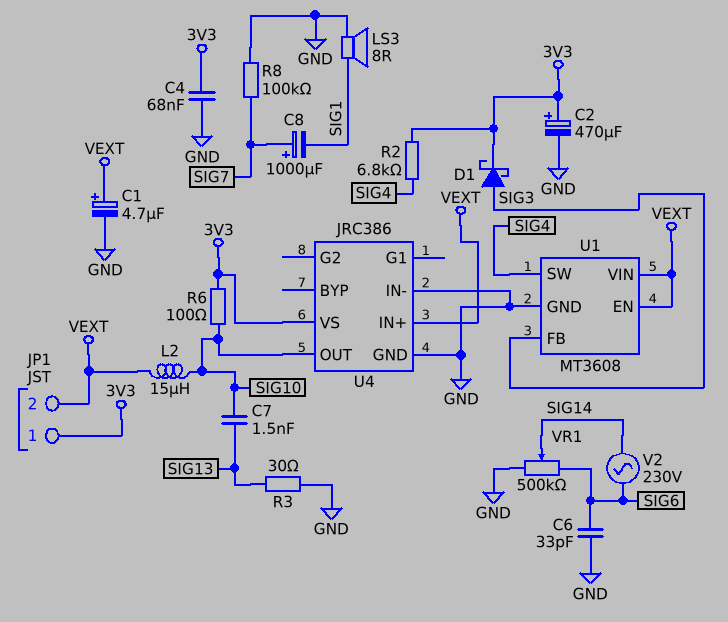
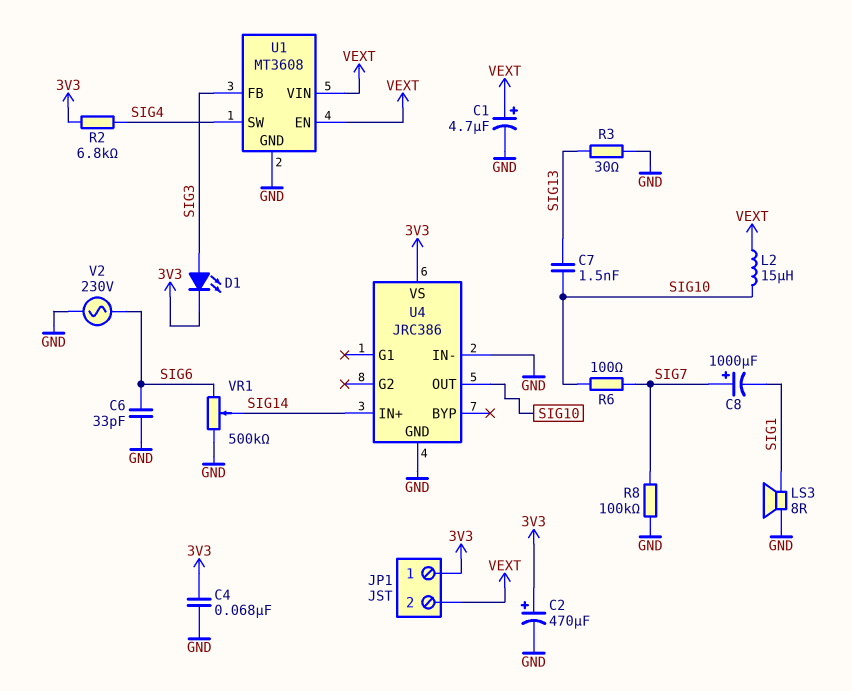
D1: schottky (A SIG3, K 3V3) -> LED (A SIG3, K 3V3)
R6: 100 (3V3, SIG10) -> 100 (SIG7, SIG10)
U4 pin IN+: VEXT -> SIG14
V2: AC 230V (SIG6, SIG14) -> AC 230V (GND, SIG6)

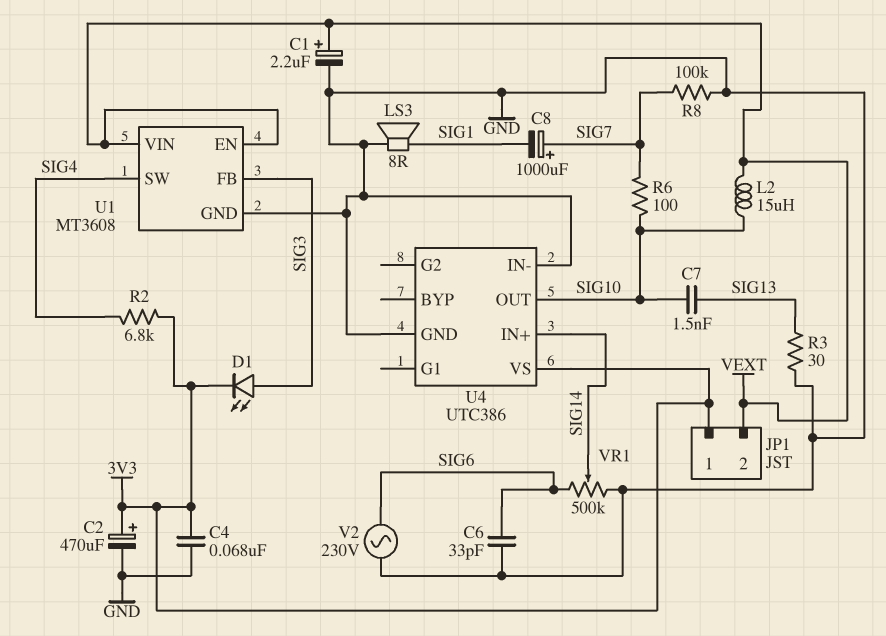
C1: 4.7uF (plus VEXT, minus GND) -> 2.2uF (plus VEXT, minus GND)
U4: JRC386 -> UTC386

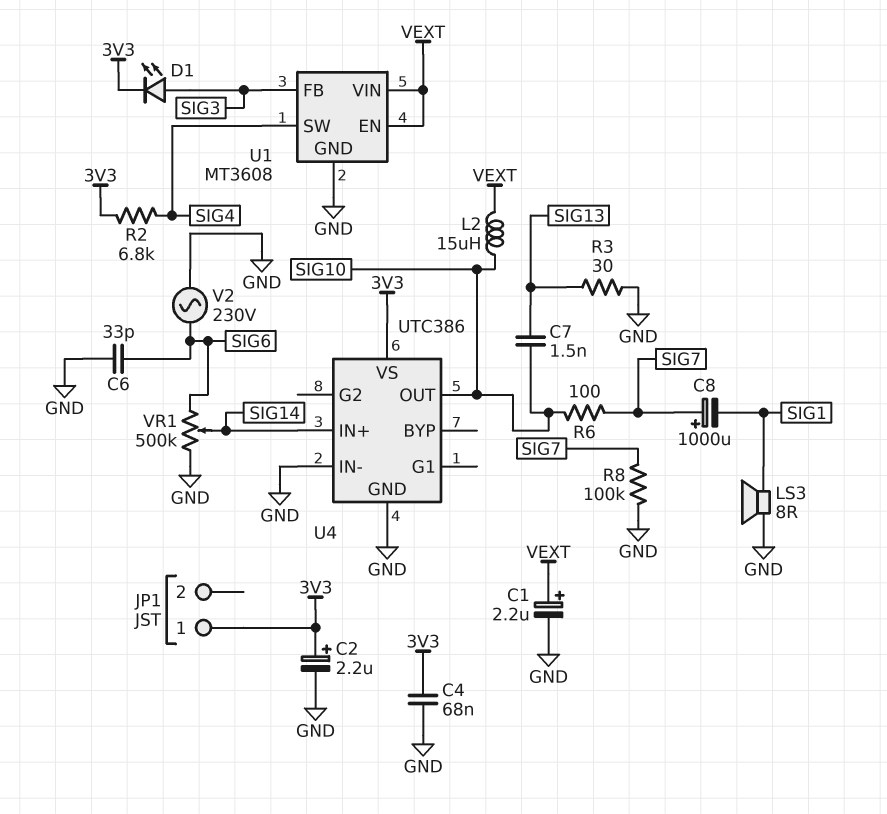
C2: 470uF (plus 3V3, minus GND) -> 2.2uF (plus 3V3, minus GND)
JP1 pin 2: VEXT -> none

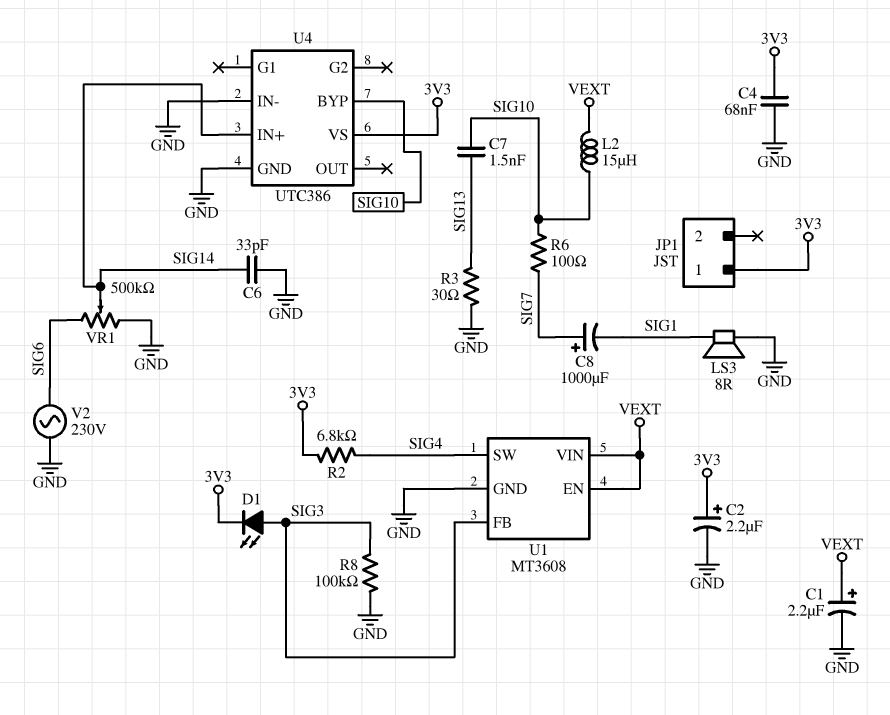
C6: 33pF (GND, SIG6) -> 33pF (GND, SIG14)
R8: 100k (GND, SIG7) -> 100k (GND, SIG3)
U4 pin BYP: none -> SIG10
U4 pin OUT: SIG10 -> none

